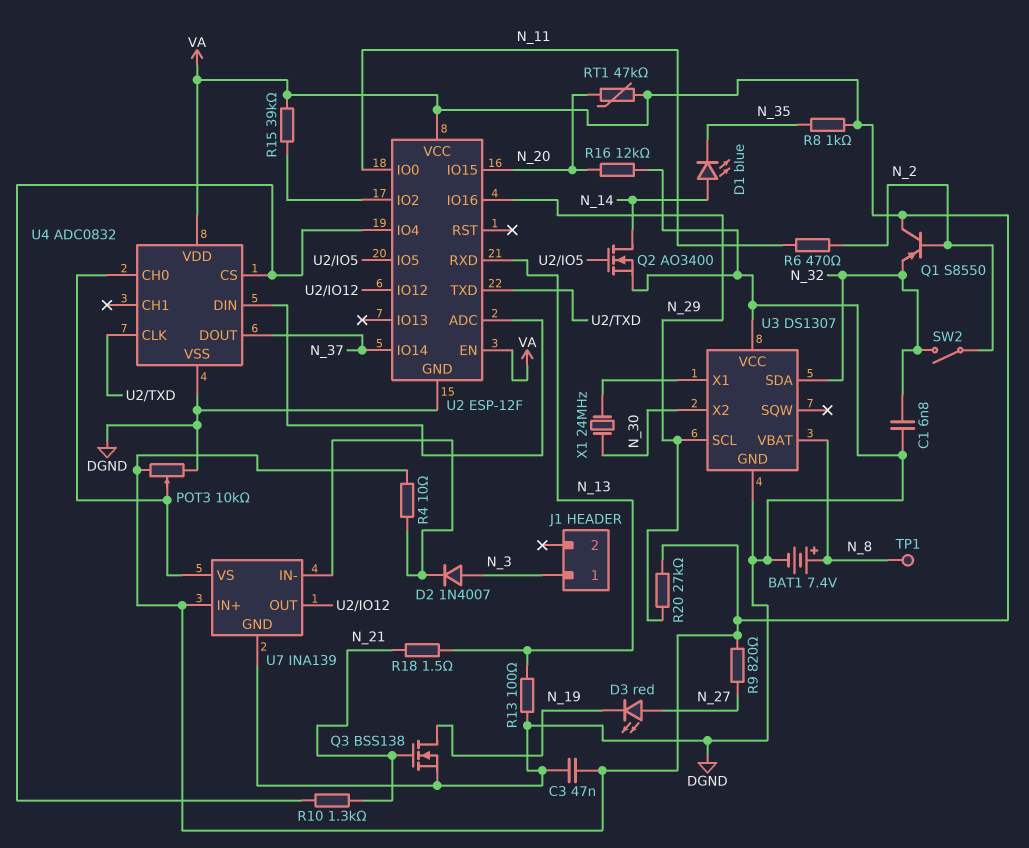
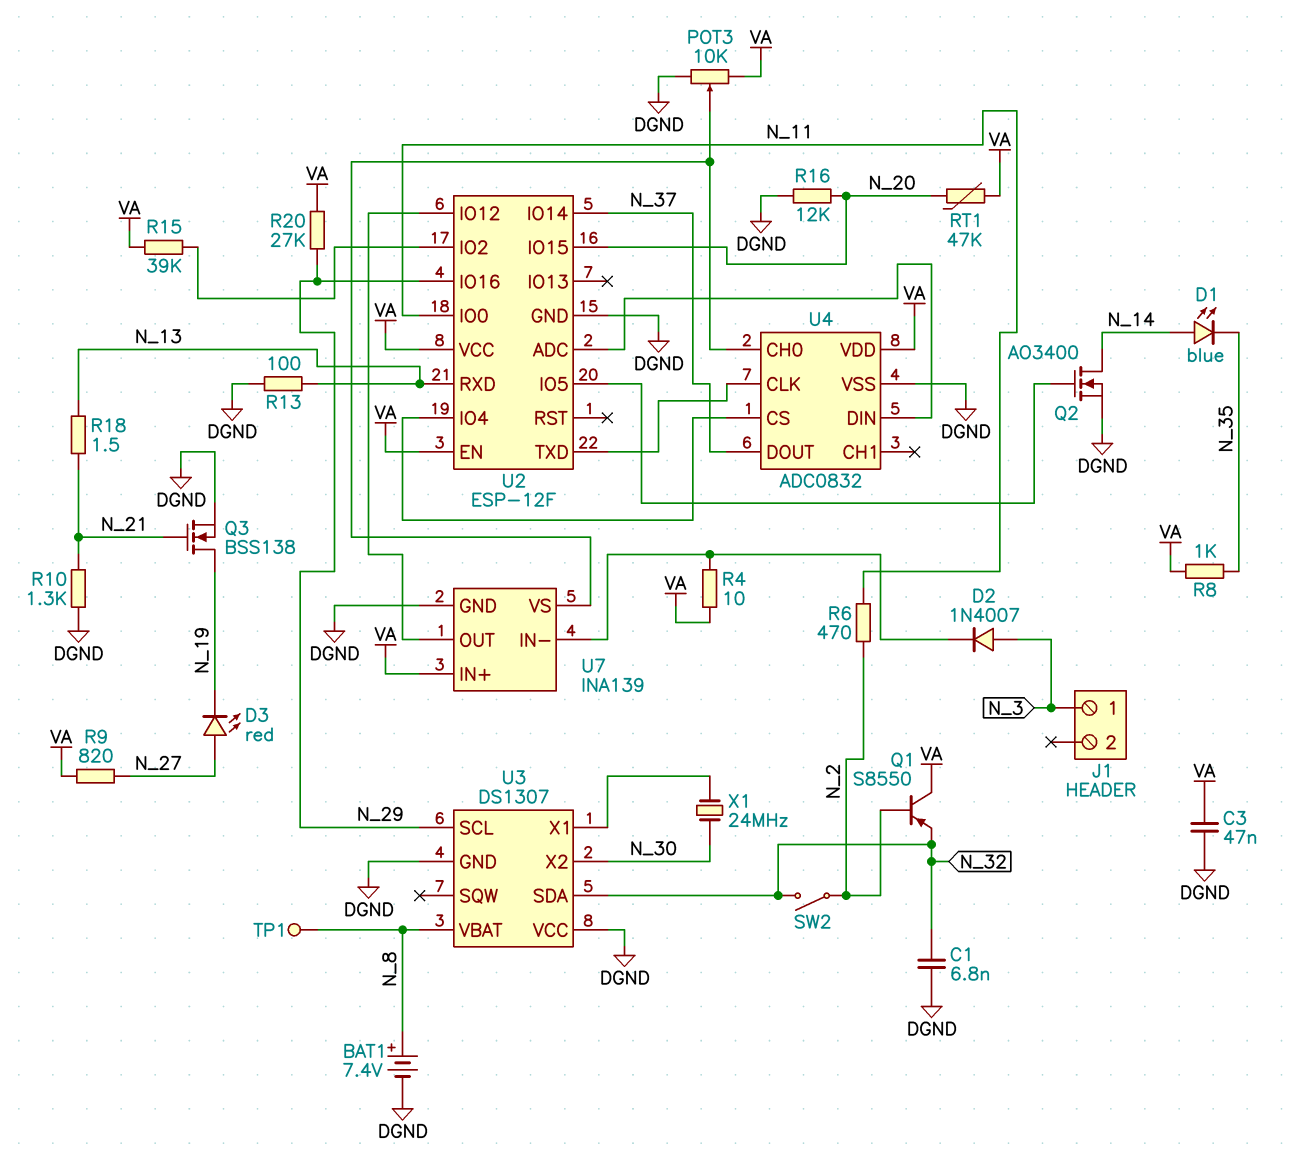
R10: 1.3k (N_21, U2/IO4) -> 1.3k (DGND, N_21)

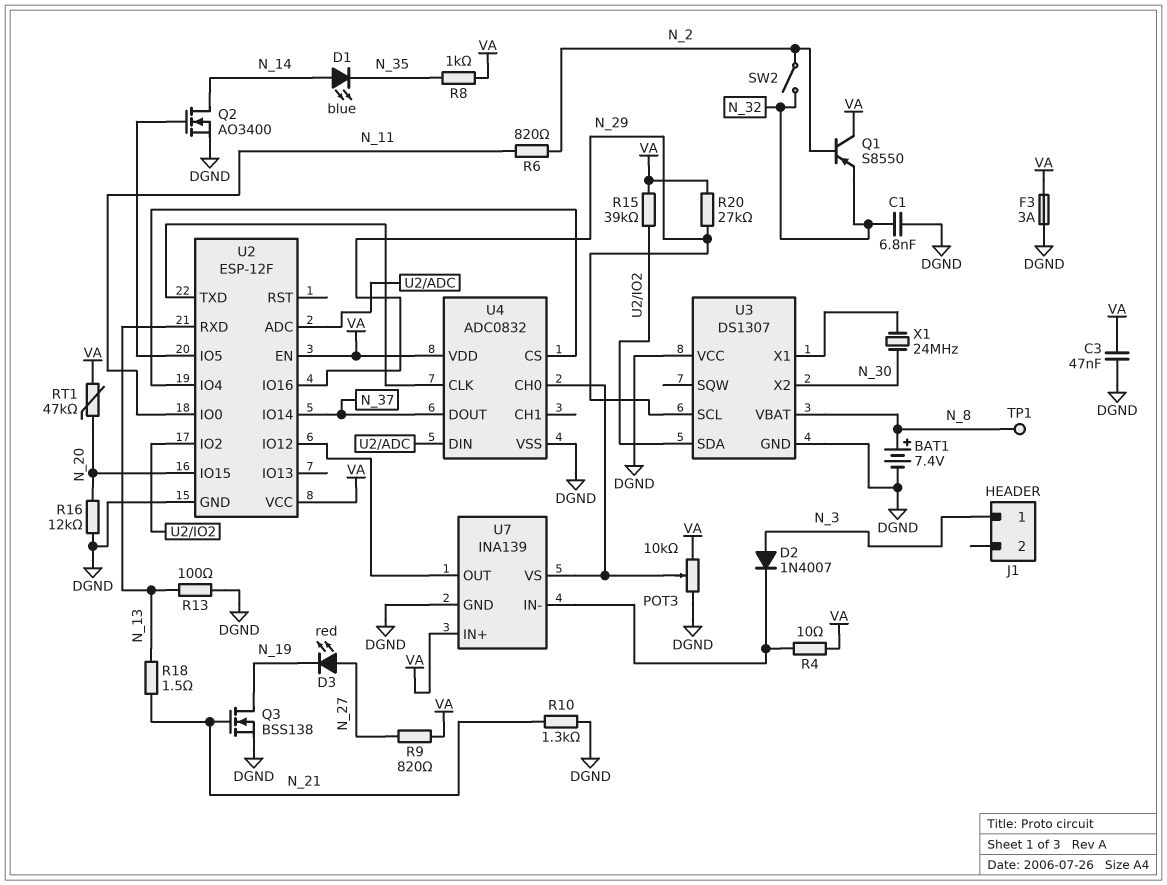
F3: none -> 3A (DGND, VA)
R6: 470 (N_2, N_11) -> 820 (N_2, N_11)
U3 pin SDA: N_32 -> U2/IO2

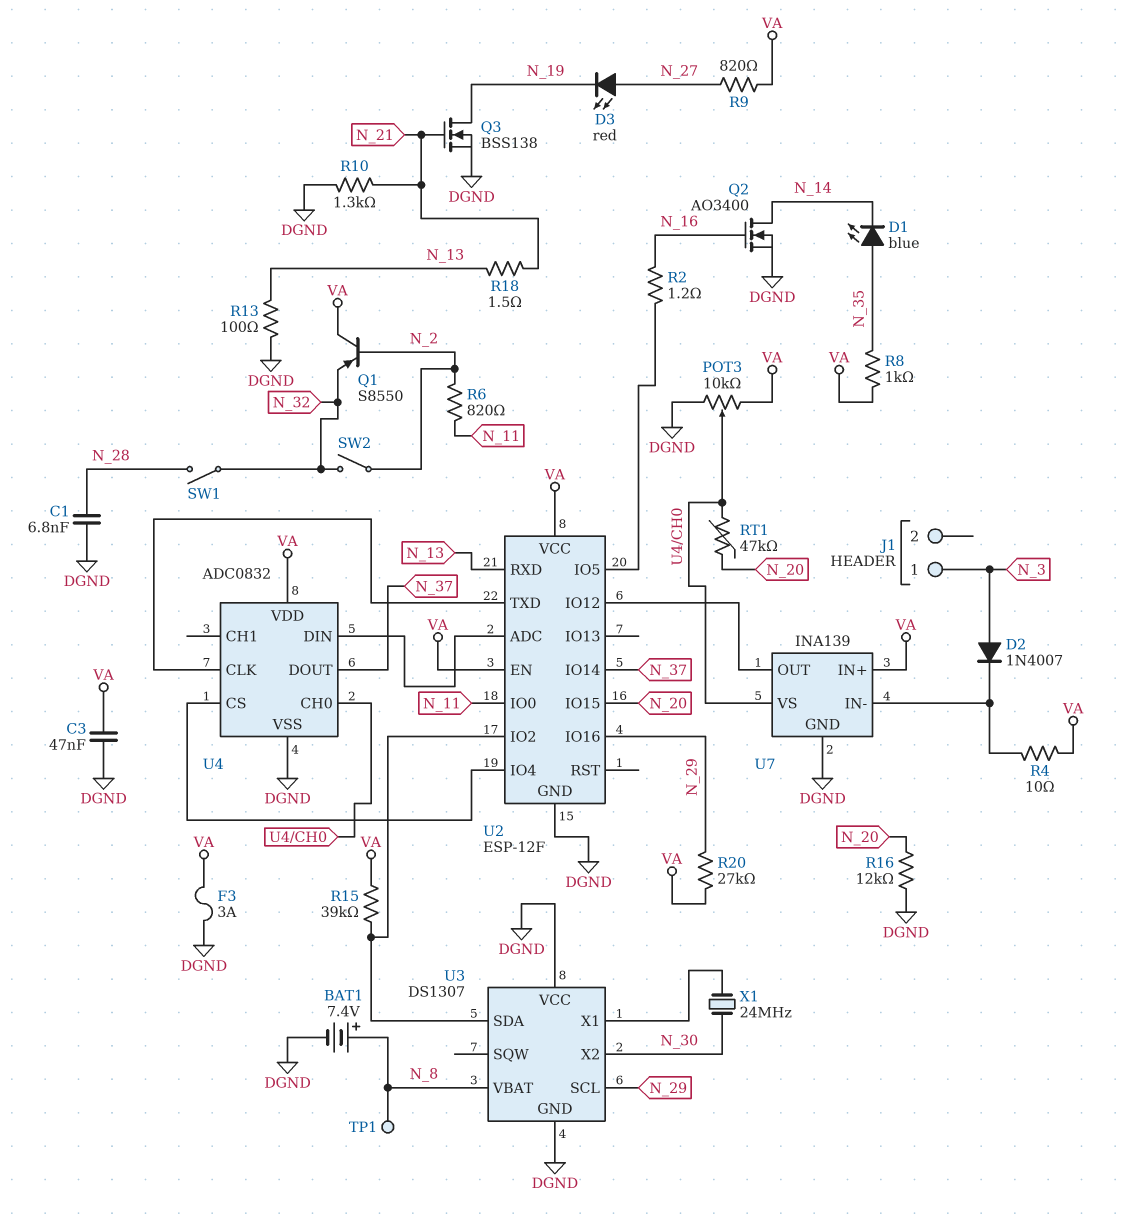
C1: 6.8nF (DGND, N_32) -> 6.8nF (DGND, N_28)
D1: LED blue (A N_14, K N_35) -> LED blue (A N_35, K N_14)
Q2: NMOS AO3400 (G U2/IO5, D N_14, S DGND) -> NMOS AO3400 (G N_16, D N_14, S DGND)
R2: none -> 1.2 (N_16, U2/IO5)
RT1: 47k (N_20, VA) -> 47k (N_20, U4/CH0)
SW1: none -> switch (N_28, N_32)

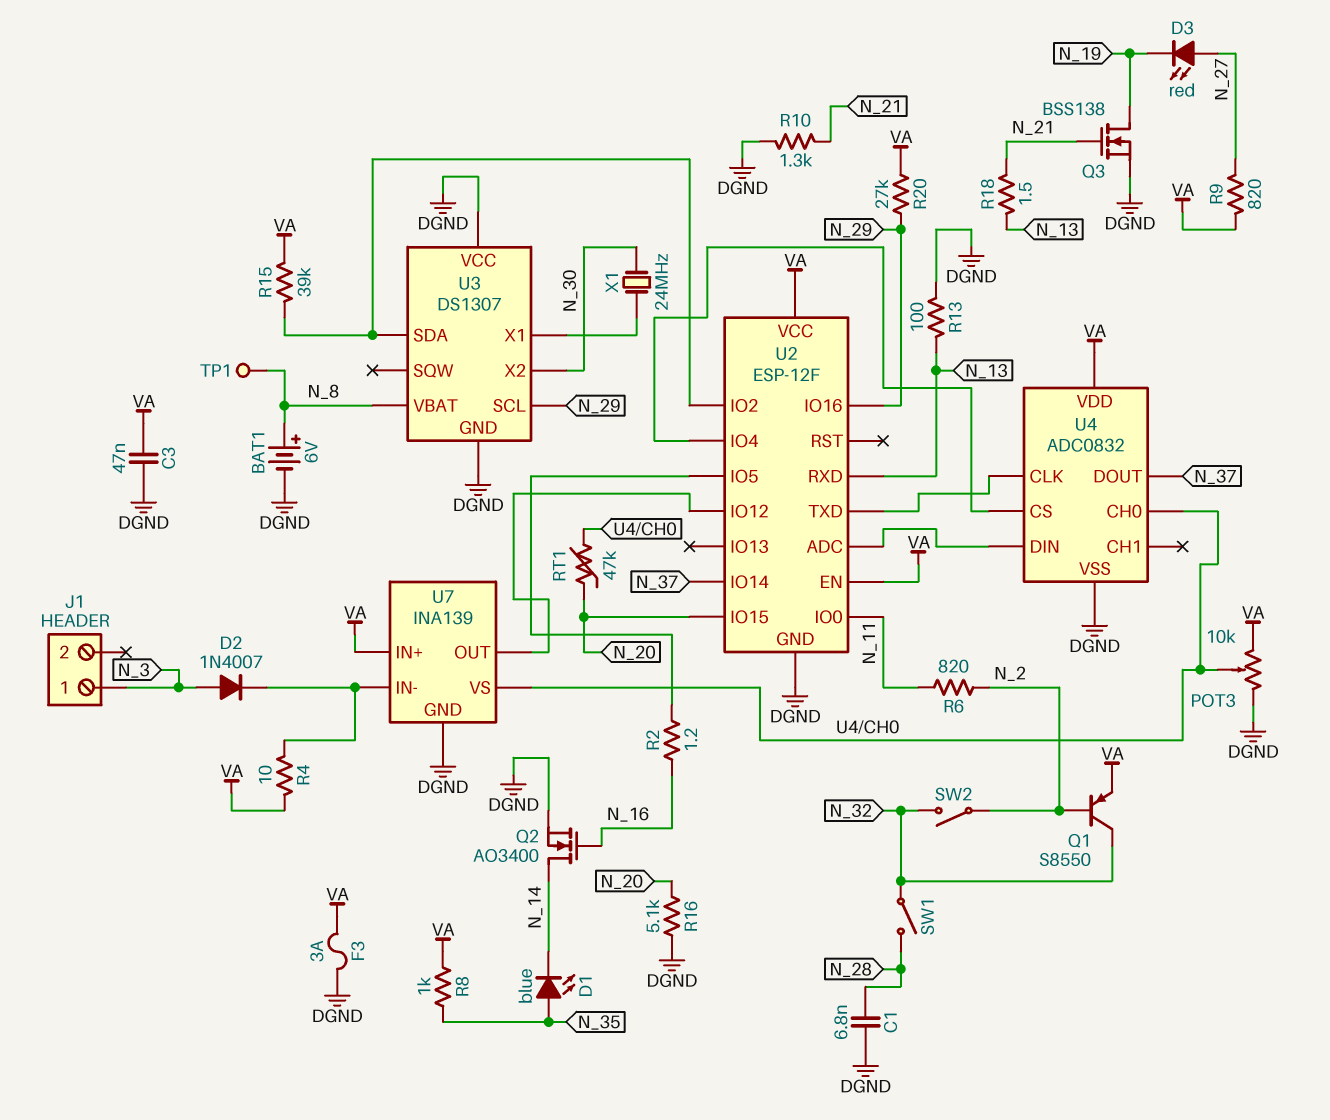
BAT1: 7.4V (plus N_8, minus DGND) -> 6V (plus N_8, minus DGND)
Q1: PNP S8550 (B N_2, C VA, E N_32) -> PNP S8550 (B N_2, C N_32, E VA)
R16: 12k (DGND, N_20) -> 5.1k (DGND, N_20)

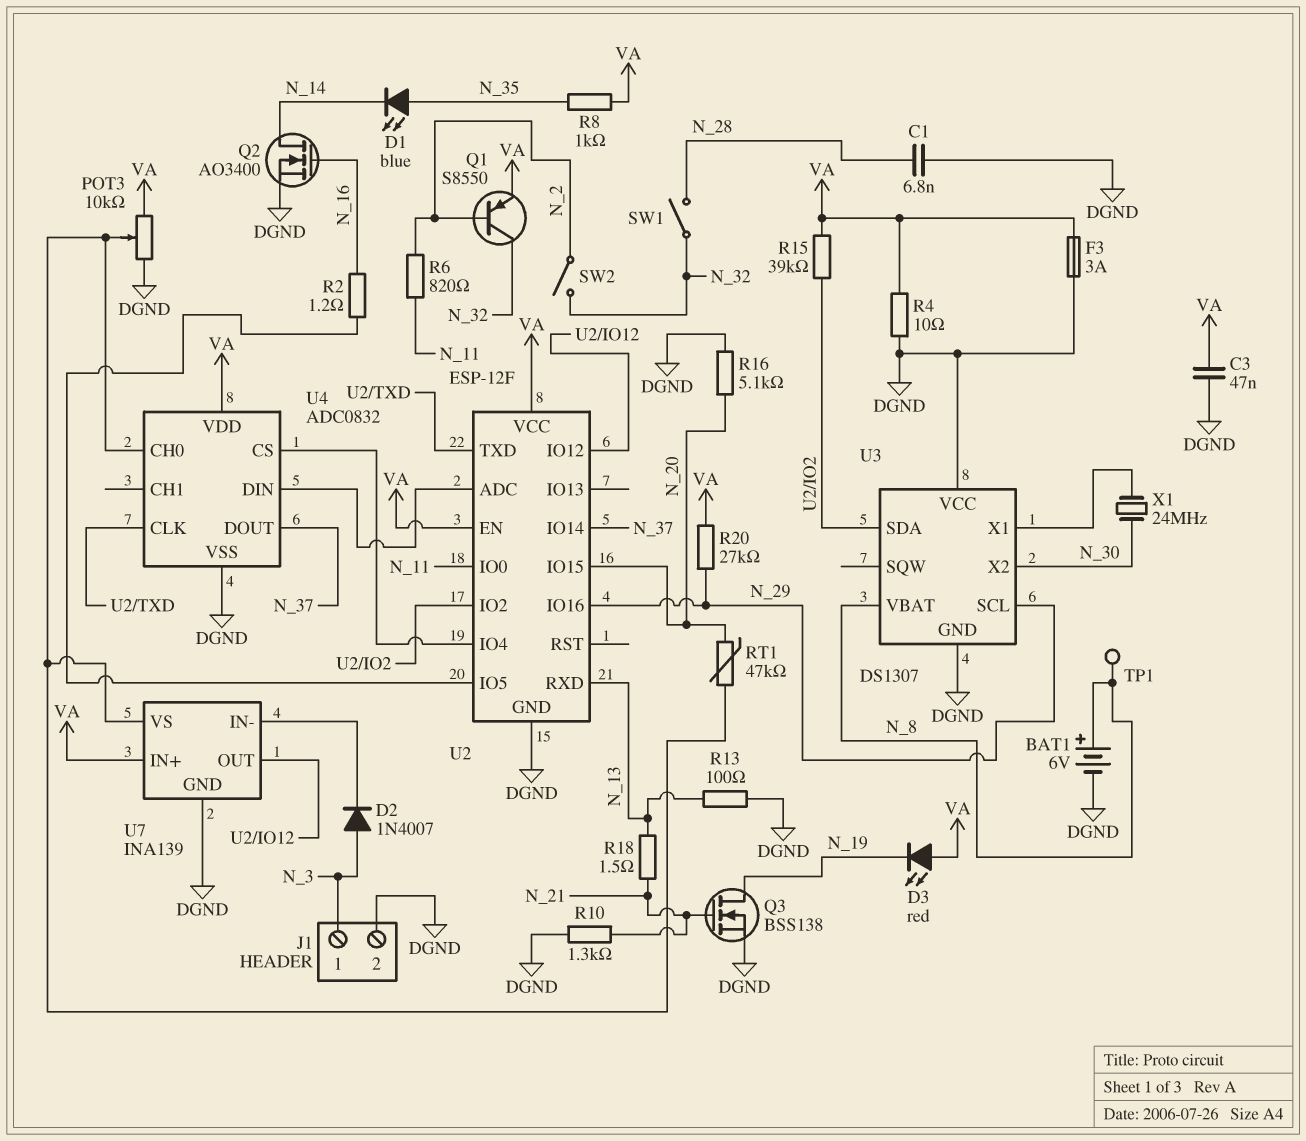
D3: LED red (A N_27, K N_19) -> LED red (A VA, K N_19)
J1 pin 2: none -> DGND
R4: 10 (U7/IN-, VA) -> 10 (DGND, VA)
R9: 820 (N_27, VA) -> none

